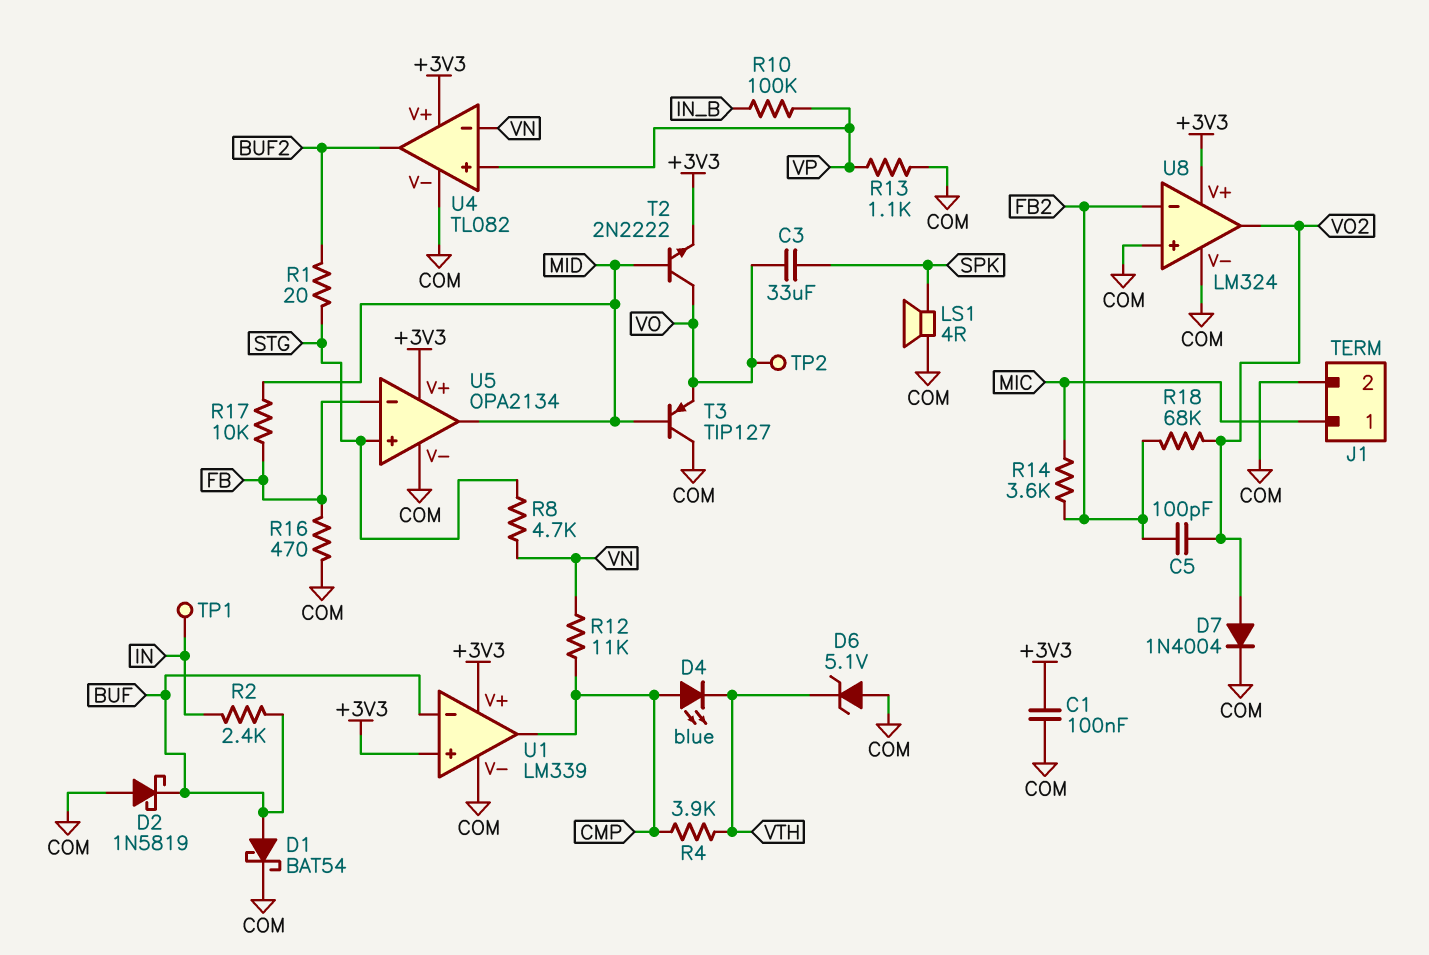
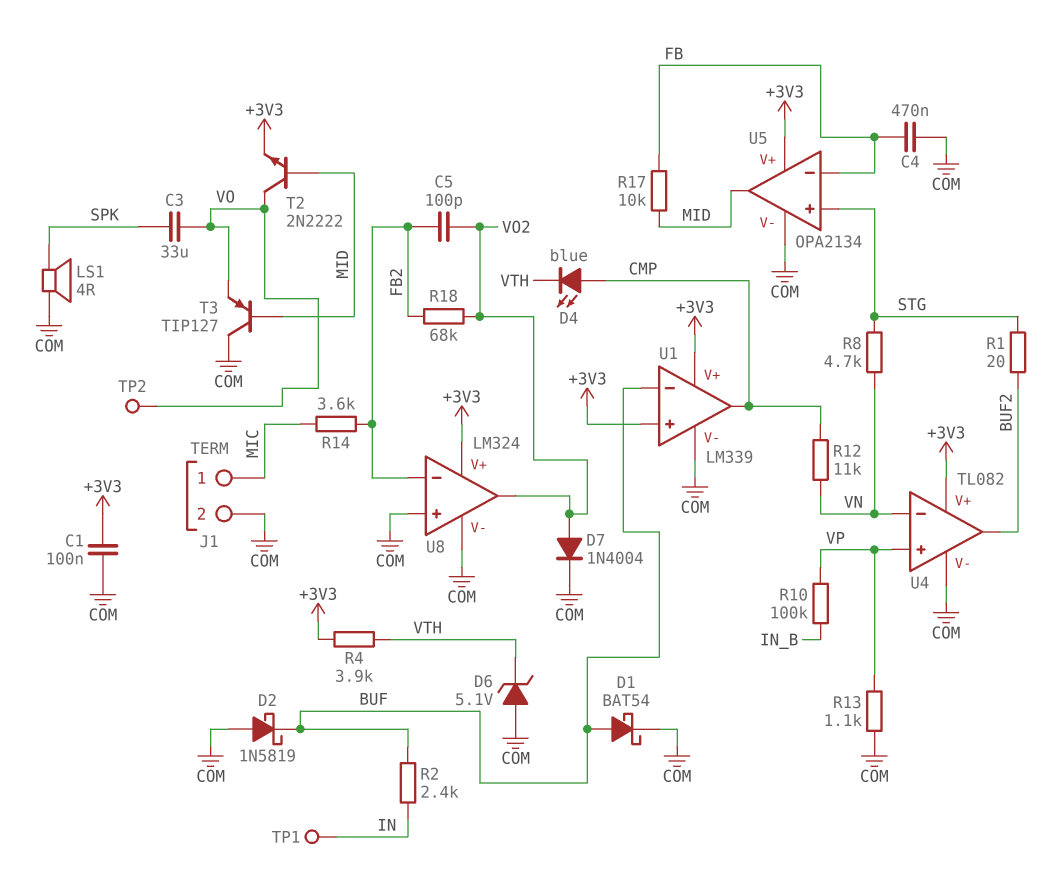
C4: none -> 470nF (COM, FB)
R4: 3.9k (CMP, VTH) -> 3.9k (+3V3, VTH)
R16: 470 (COM, FB) -> none

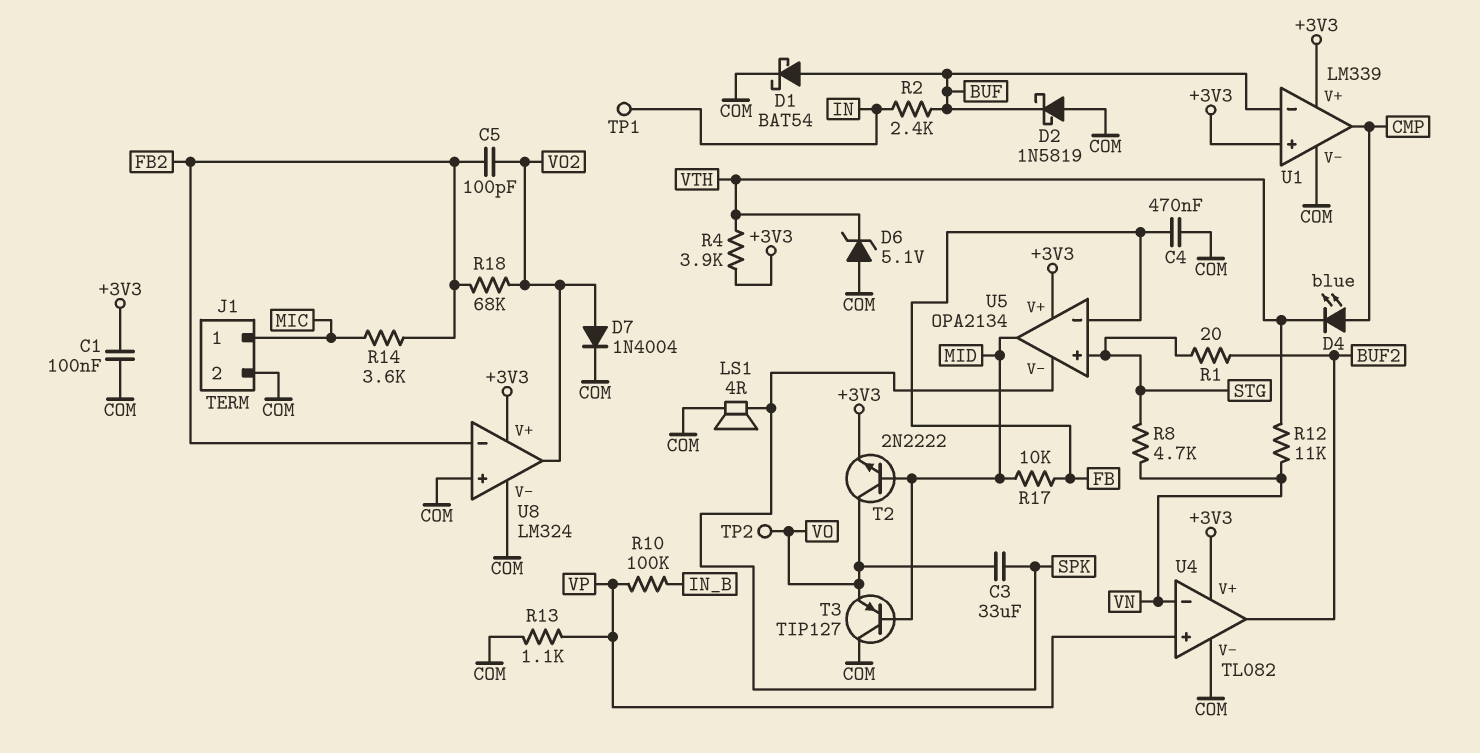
R12: 11k (CMP, VN) -> 11k (VN, VTH)
U5 pin V-: COM -> SPK

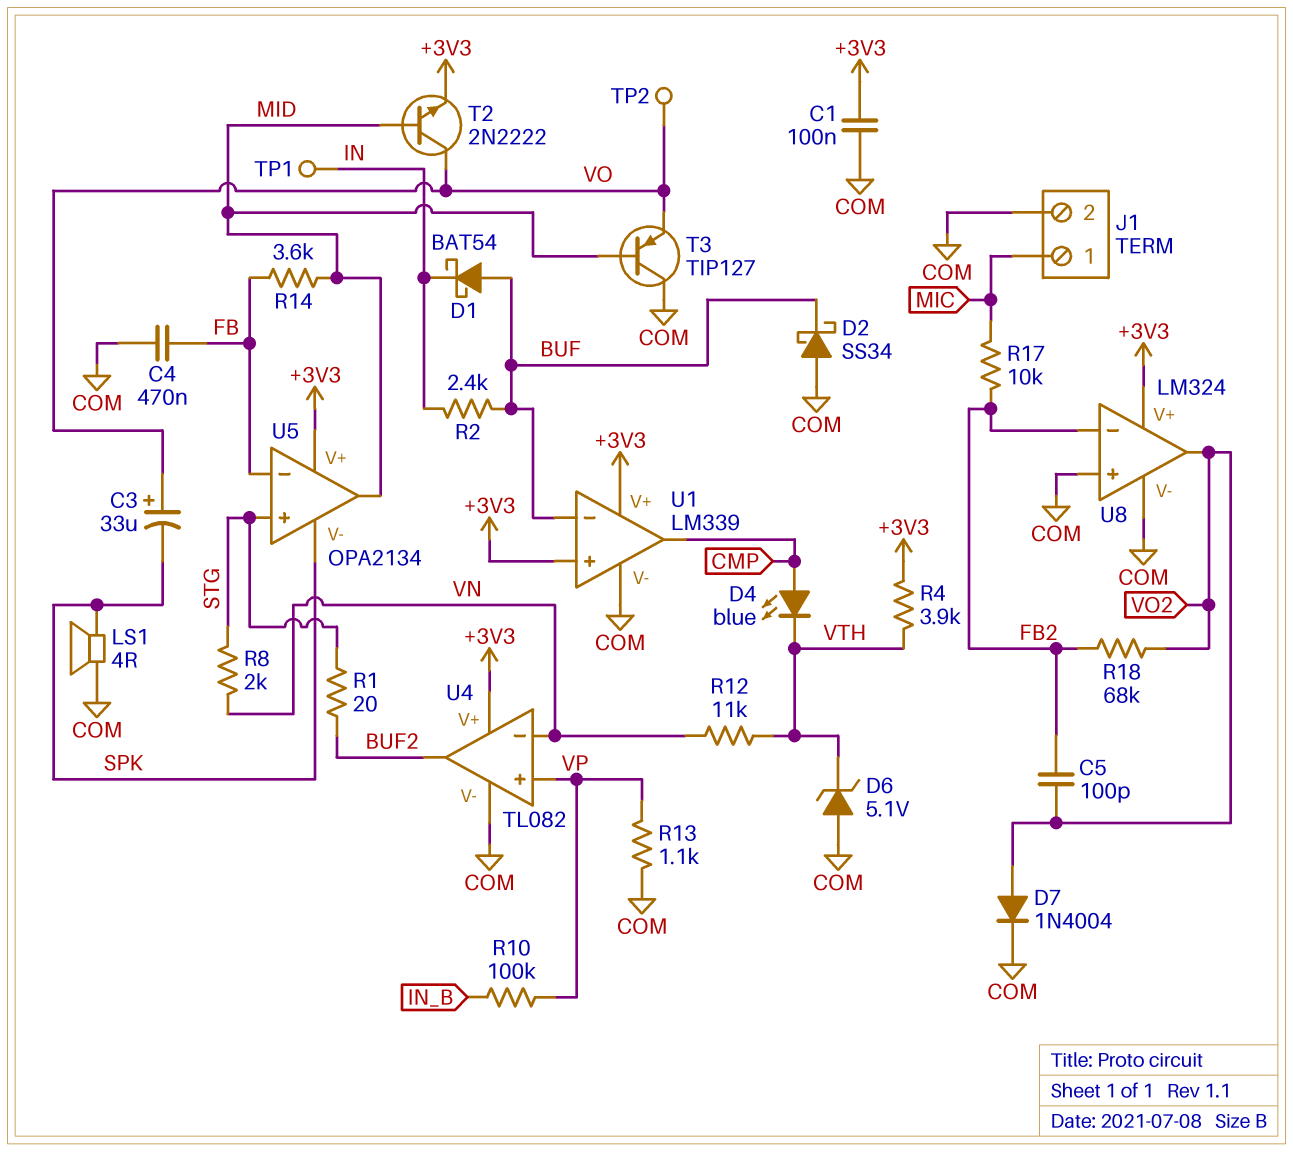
C3: 33uF (SPK, VO) -> 33uF (plus VO, minus SPK)
D1: schottky BAT54 (A BUF, K COM) -> schottky BAT54 (A BUF, K IN)
D2: schottky 1N5819 (A COM, K BUF) -> schottky SS34 (A COM, K BUF)
R8: 4.7k (STG, VN) -> 2k (STG, VN)
R14: 3.6k (FB2, MIC) -> 3.6k (FB, MID)
R17: 10k (FB, MID) -> 10k (FB2, MIC)

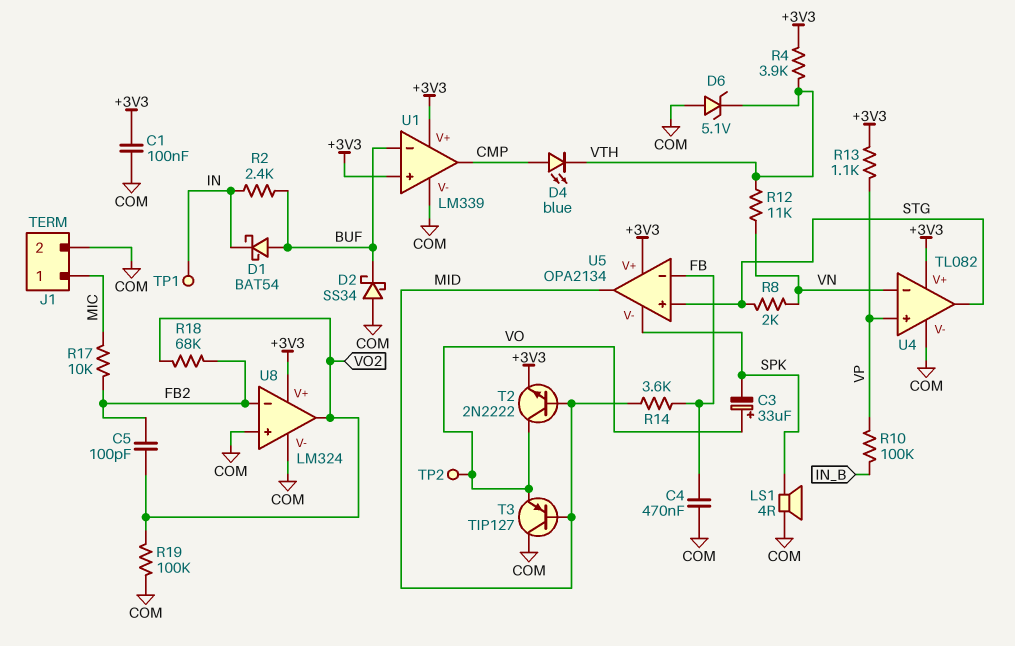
D7: diode 1N4004 (A VO2, K COM) -> none
R1: 20 (BUF2, STG) -> none
R13: 1.1k (COM, VP) -> 1.1k (+3V3, VP)
R19: none -> 100k (COM, VO2)
U4 pin out: BUF2 -> STG

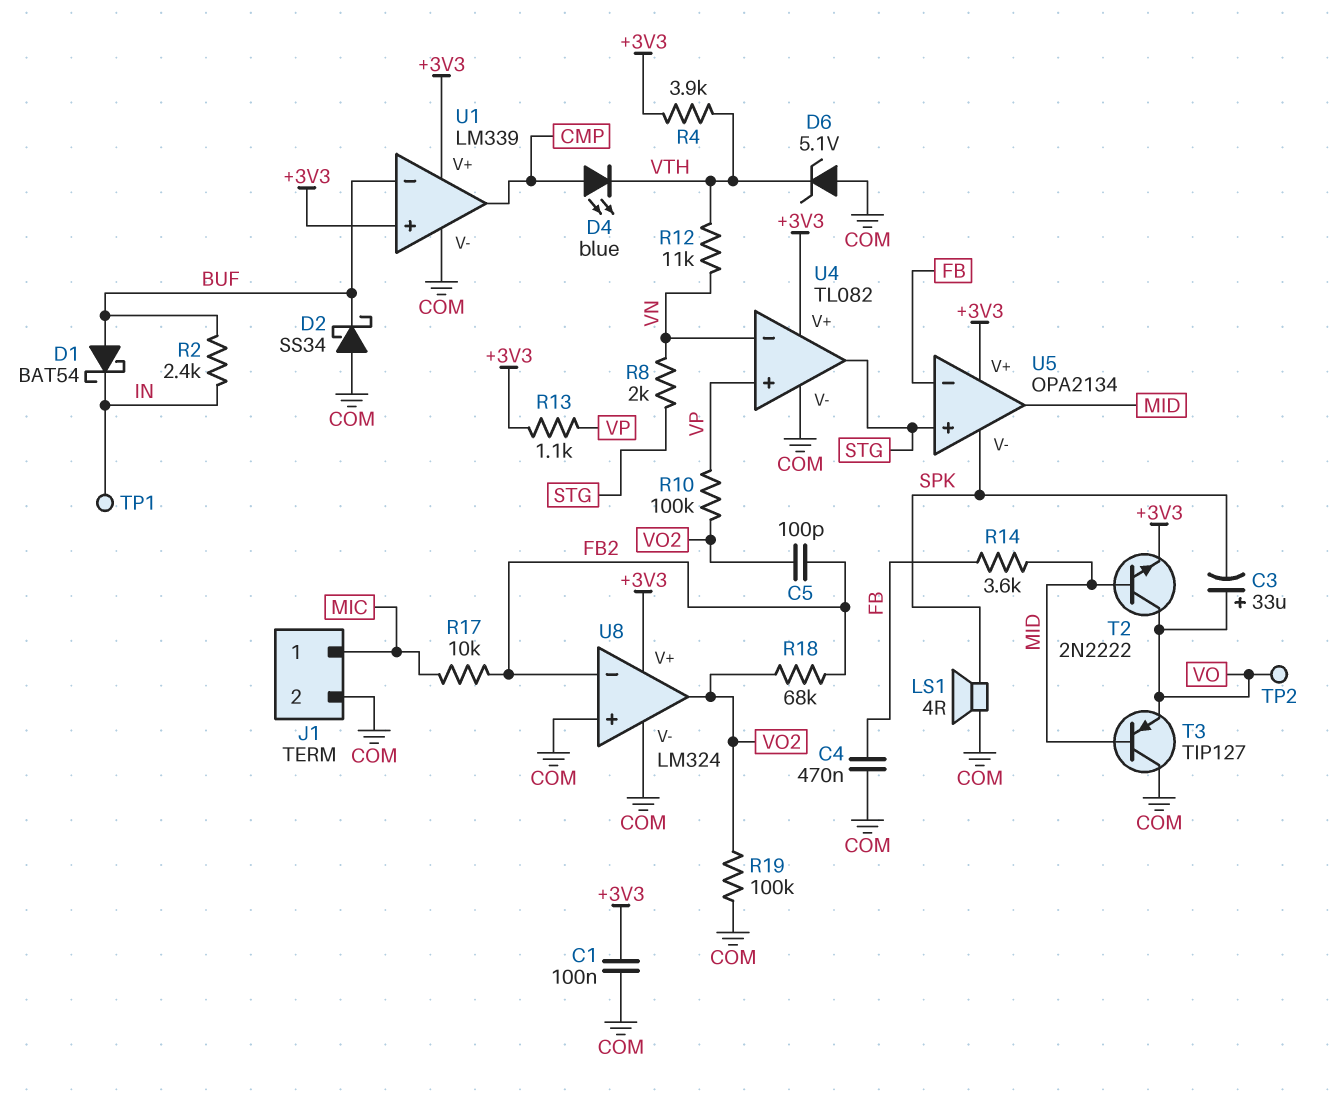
R10: 100k (IN_B, VP) -> 100k (VO2, VP)

